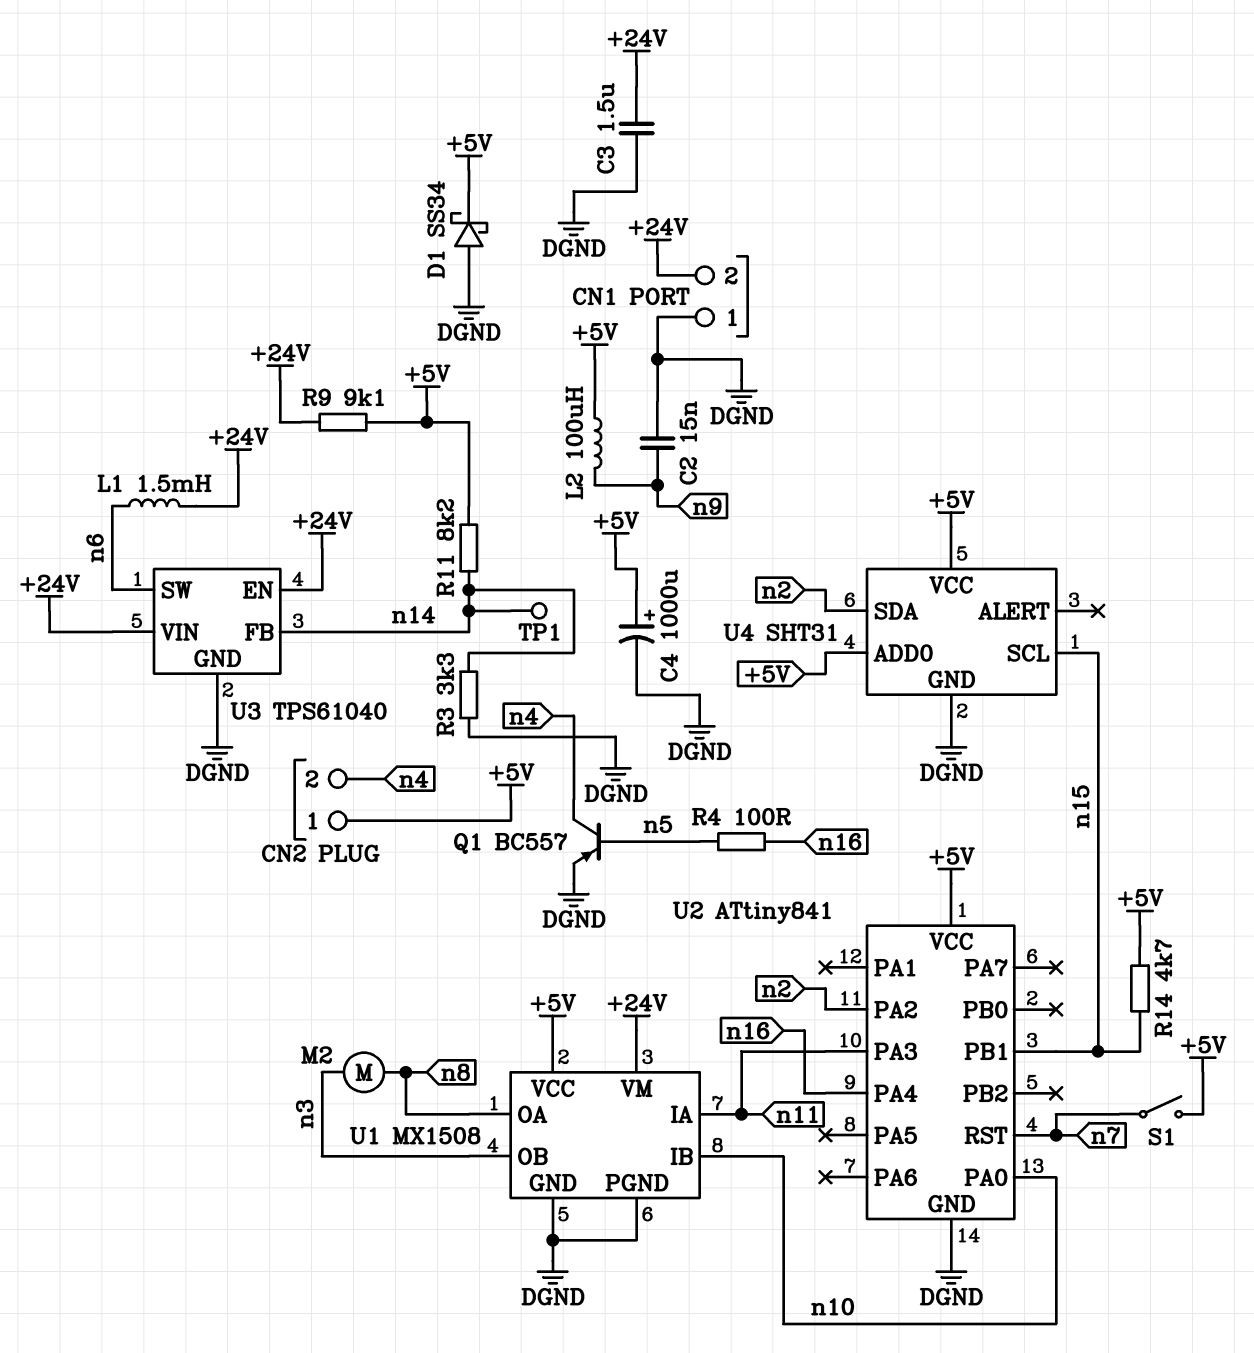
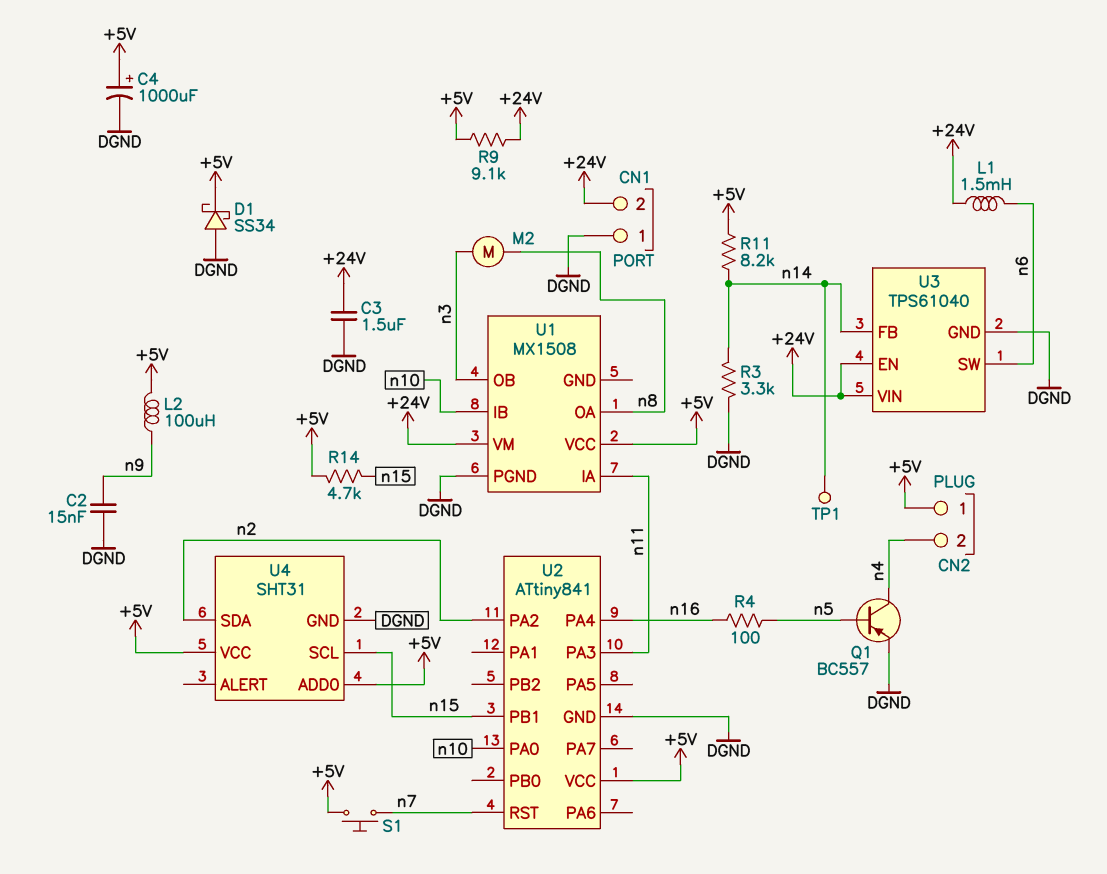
S1: switch (+5V, n7) -> button (+5V, n7)
U1 pin GND: DGND -> none

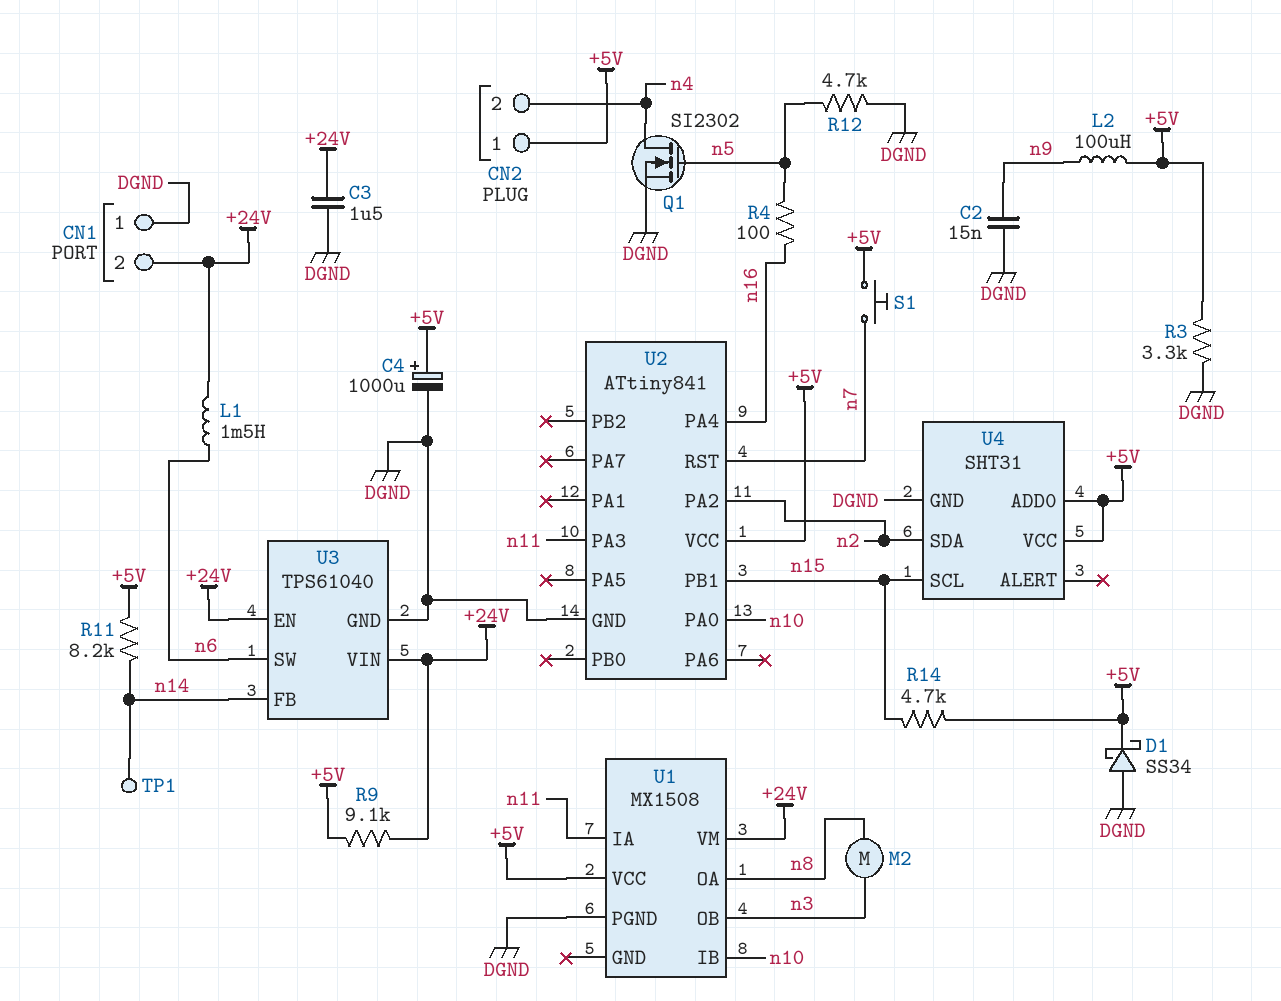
Q1: PNP BC557 (B n5, C n4, E DGND) -> NMOS SI2302 (G n5, D n4, S DGND)
R3: 3.3k (DGND, n14) -> 3.3k (+5V, DGND)
R12: none -> 4.7k (DGND, n5)

